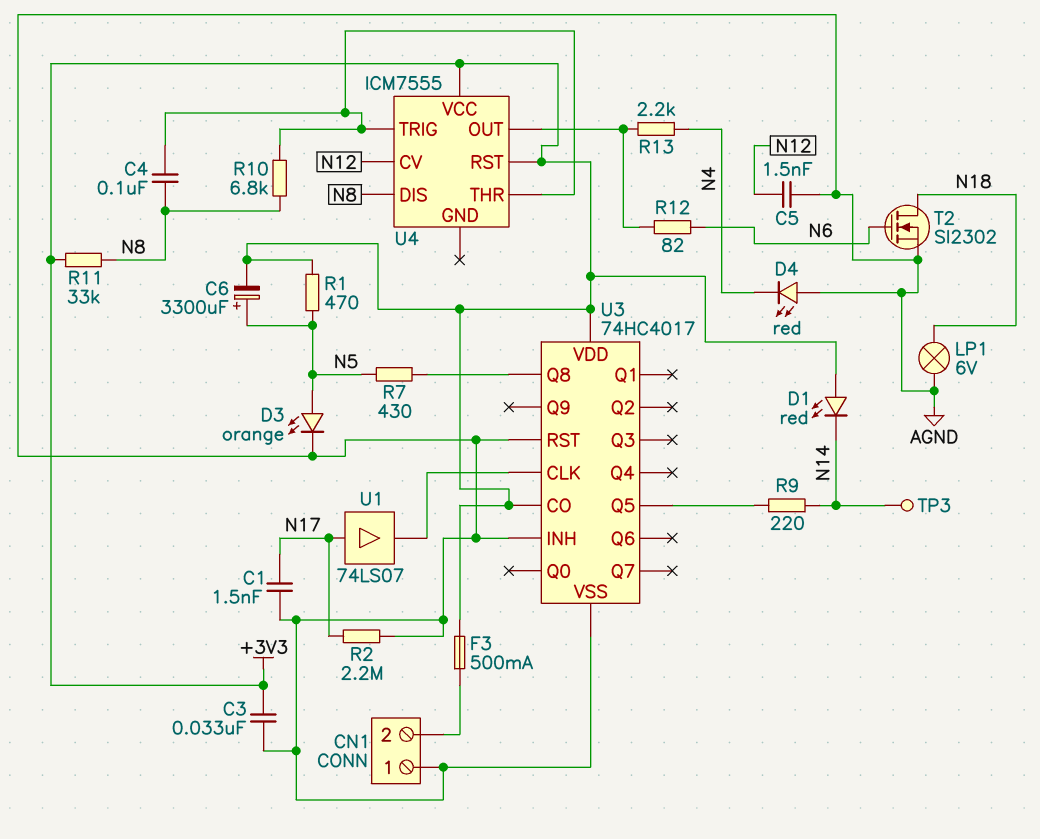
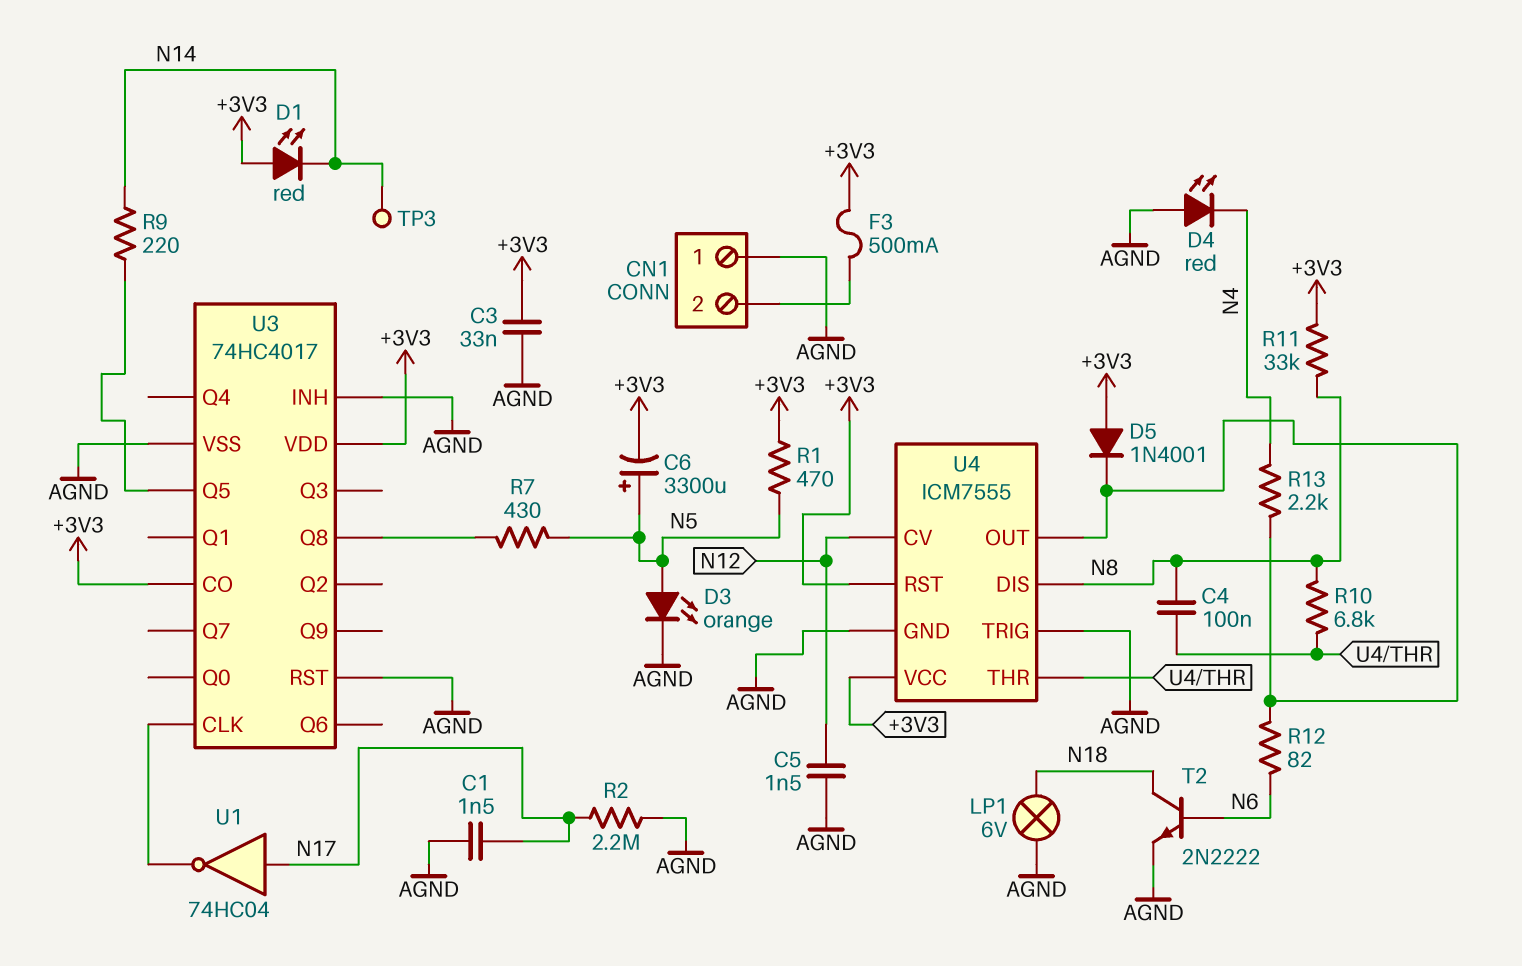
D5: none -> diode 1N4001 (A +3V3, K U4/OUT)
T2: NMOS SI2302 (G N6, D N18, S AGND) -> NPN 2N2222 (B N6, C N18, E AGND)
U1: buffer 74LS07 (in N17, out U3/CLK) -> NOT 74HC04 (in N17, out U3/CLK)
U4 pin GND: none -> AGND
U4 pin TRIG: U4/THR -> AGND

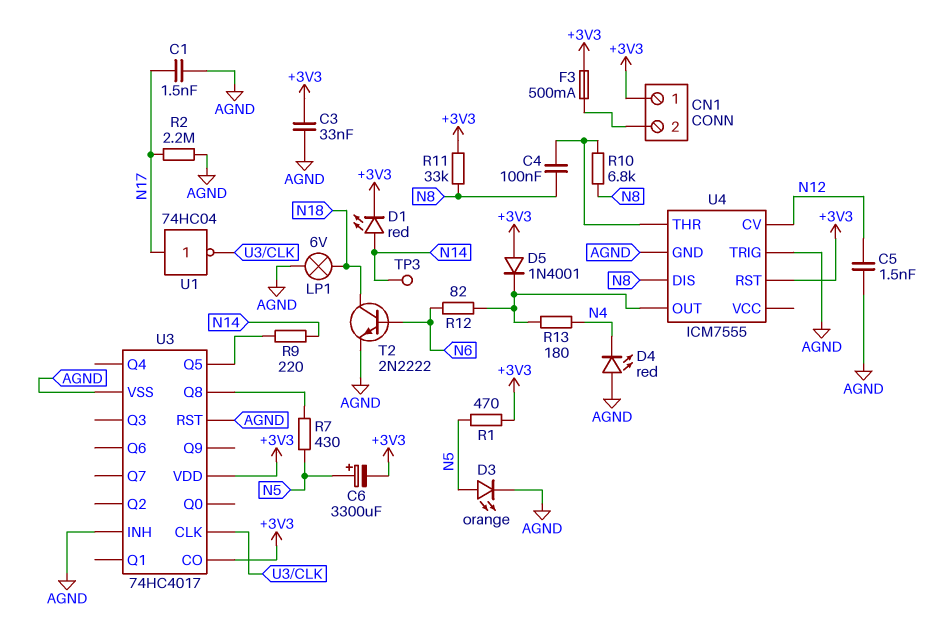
CN1 pin 1: AGND -> +3V3
D1: LED red (A +3V3, K N14) -> LED red (A N14, K +3V3)
R13: 2.2k (N4, U4/OUT) -> 180 (N4, U4/OUT)
U4 pin VCC: +3V3 -> none

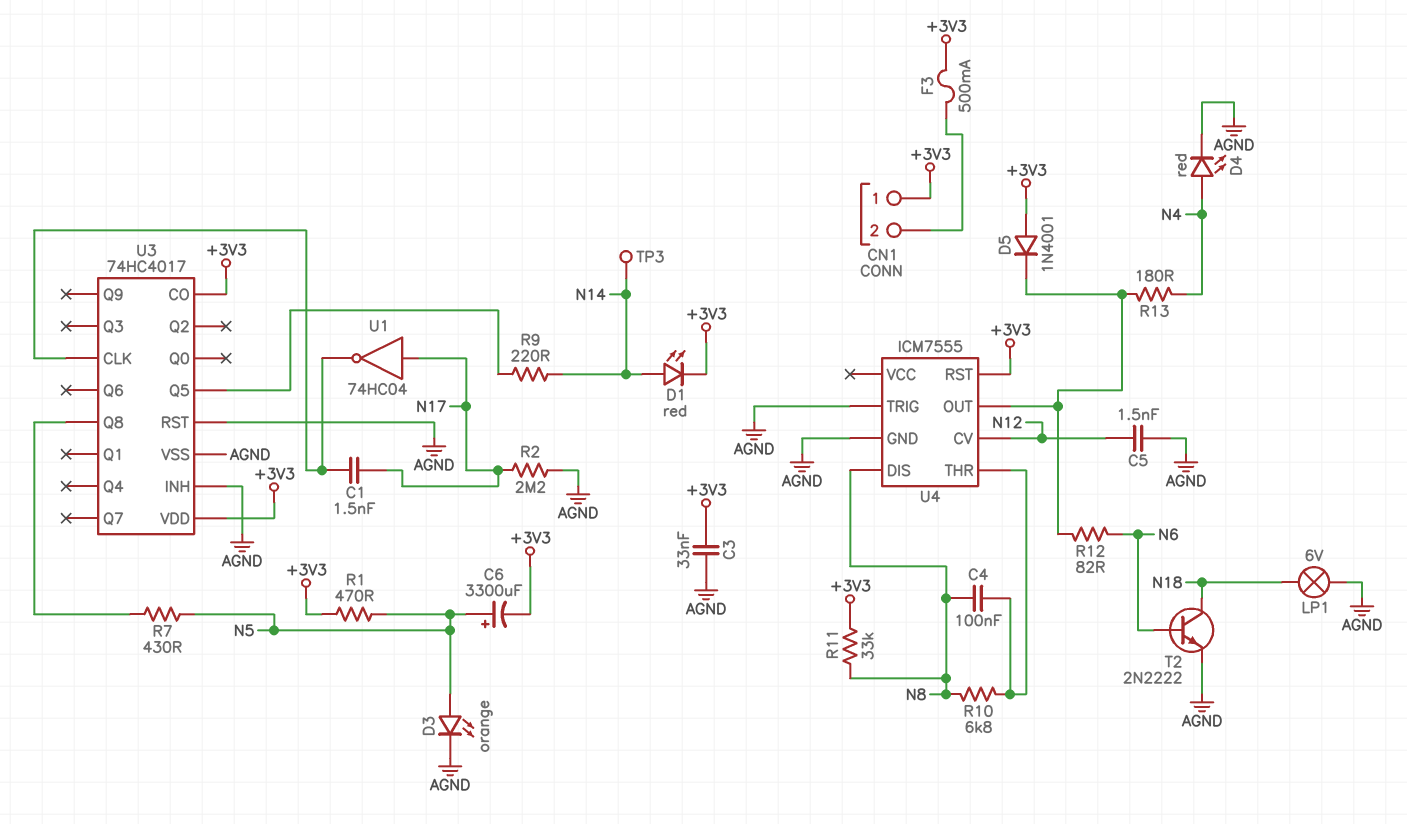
C1: 1.5nF (AGND, N17) -> 1.5nF (N17, U3/CLK)
D4: LED red (A AGND, K N4) -> LED red (A N4, K AGND)

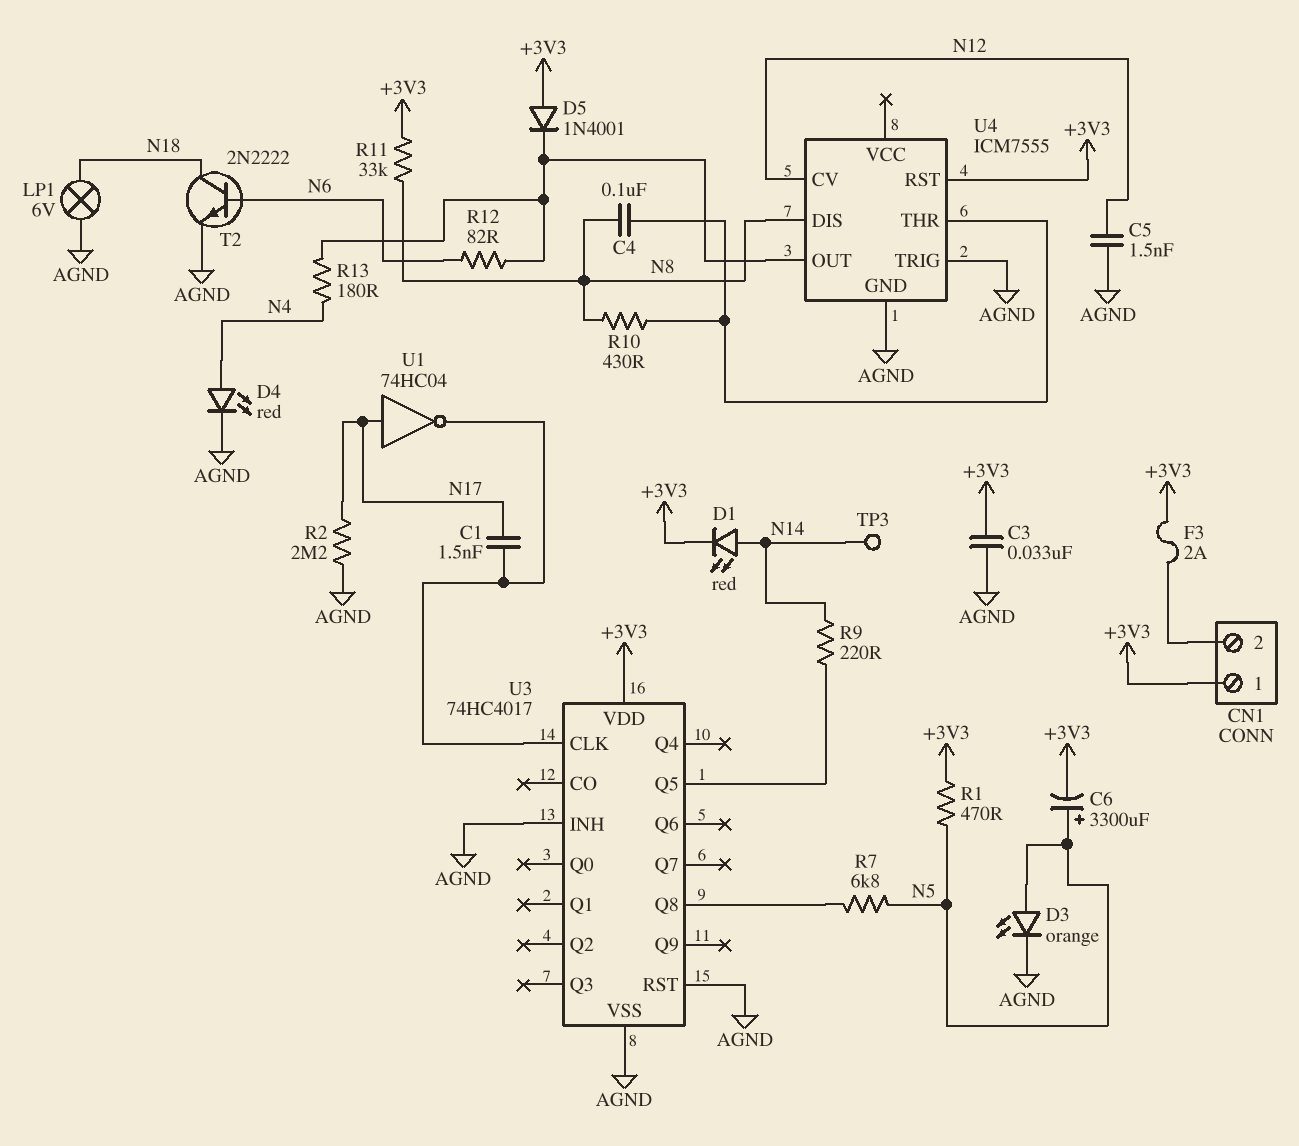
F3: 500mA (+3V3, CN1/2) -> 2A (+3V3, CN1/2)
R7: 430 (N5, U3/Q8) -> 6.8k (N5, U3/Q8)
R10: 6.8k (N8, U4/THR) -> 430 (N8, U4/THR)
U3 pin CO: +3V3 -> none

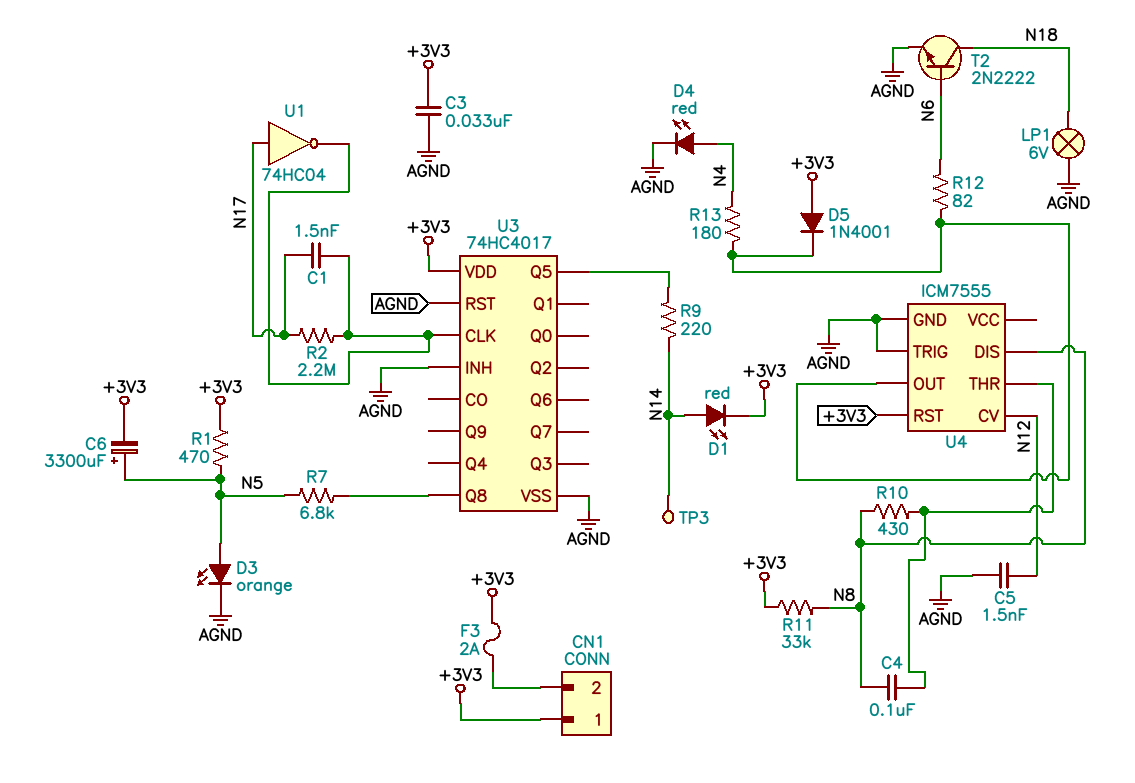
R2: 2.2M (AGND, N17) -> 2.2M (N17, U3/CLK)

